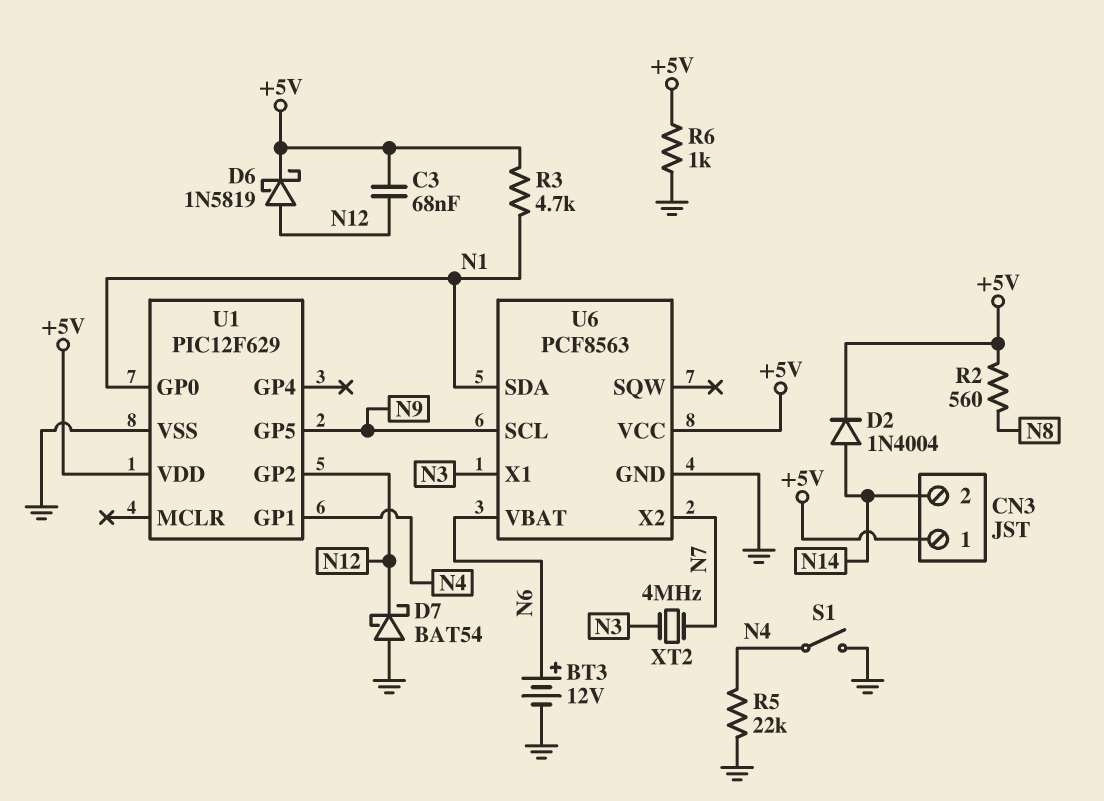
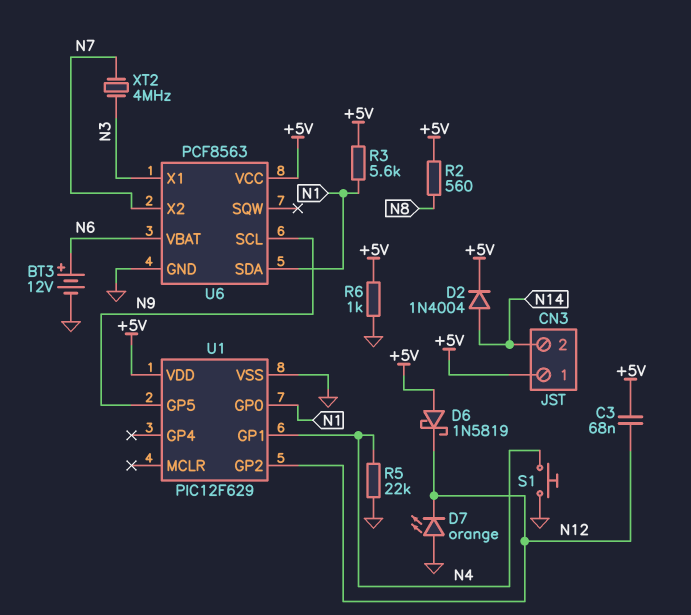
D6: schottky 1N5819 (A N12, K +5V) -> schottky 1N5819 (A +5V, K N12)
D7: schottky BAT54 (A GND, K N12) -> LED orange (A GND, K N12)
R3: 4.7k (+5V, N1) -> 5.6k (+5V, N1)
S1: switch (GND, N4) -> button (GND, N4)

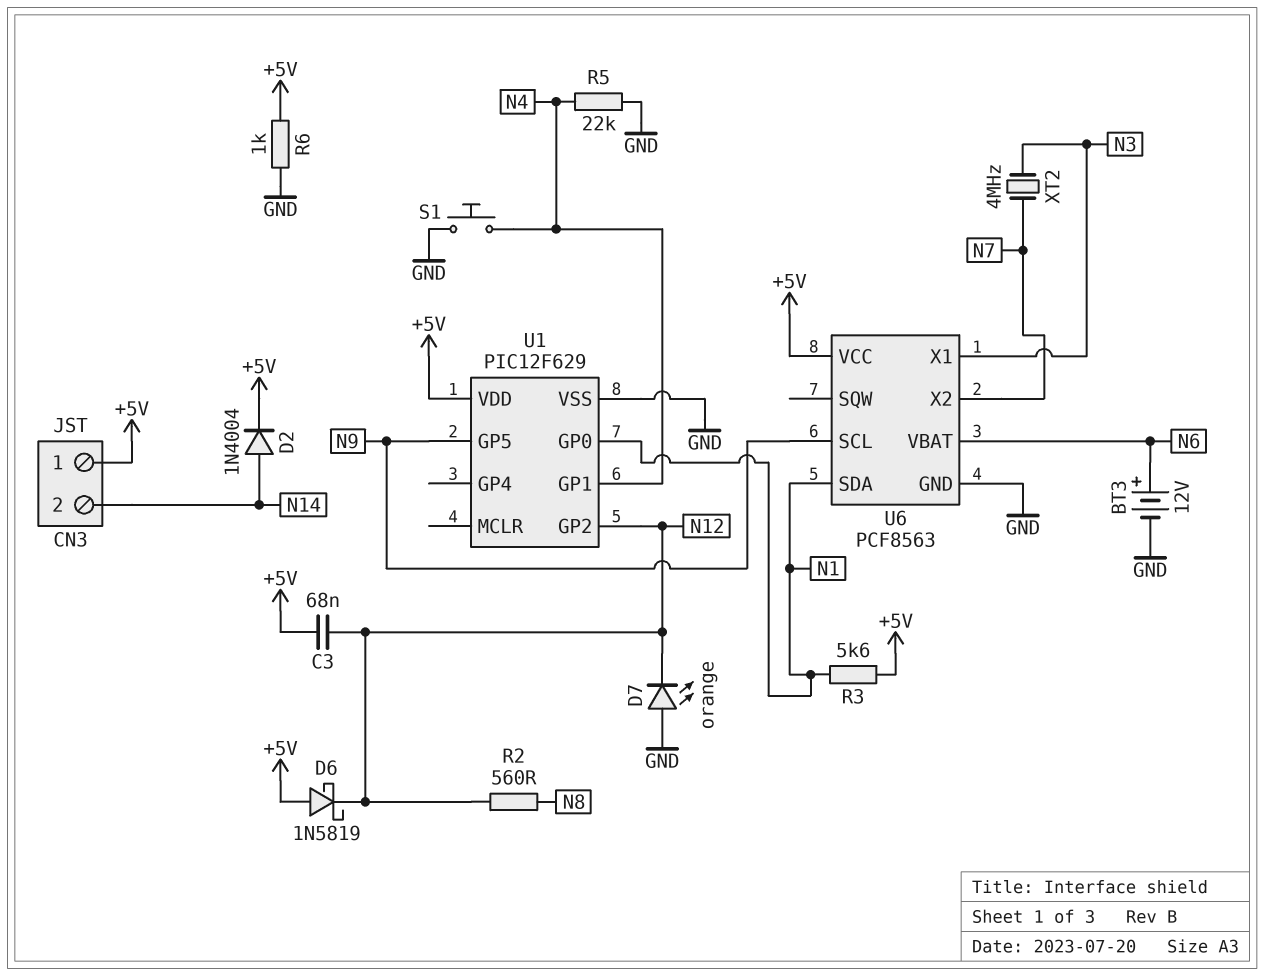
R2: 560 (+5V, N8) -> 560 (N8, N12)

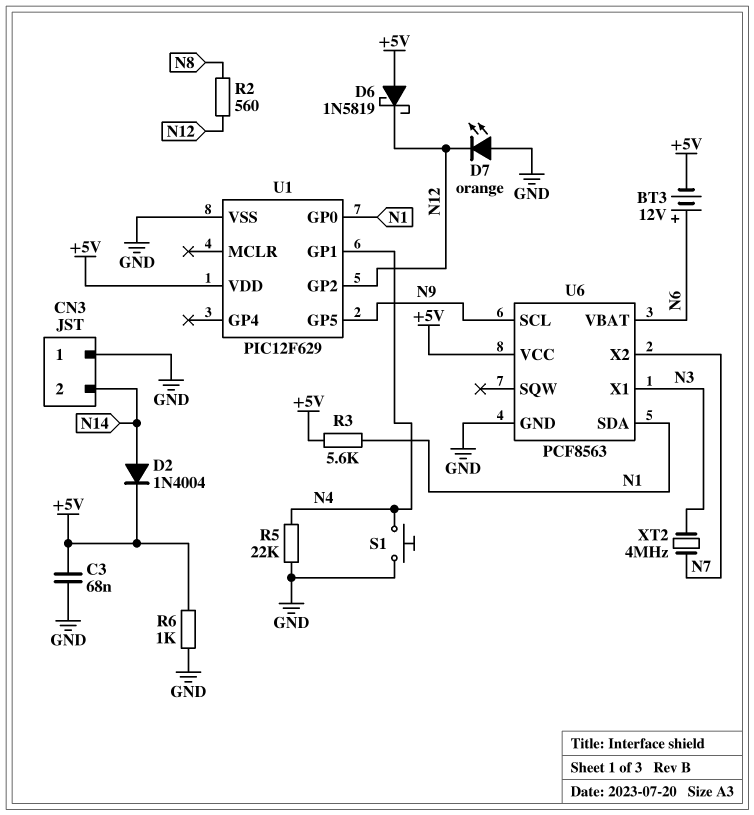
BT3: 12V (plus N6, minus GND) -> 12V (plus N6, minus +5V)
C3: 68nF (+5V, N12) -> 68nF (+5V, GND)
CN3 pin 1: +5V -> GND

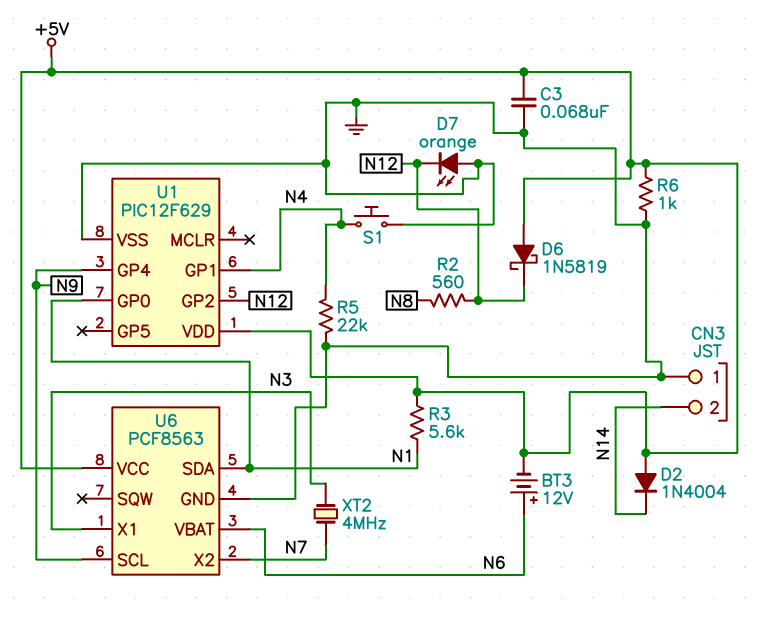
D2: diode 1N4004 (A N14, K +5V) -> diode 1N4004 (A +5V, K N14)
U1 pin GP4: none -> N9
U1 pin GP5: N9 -> none

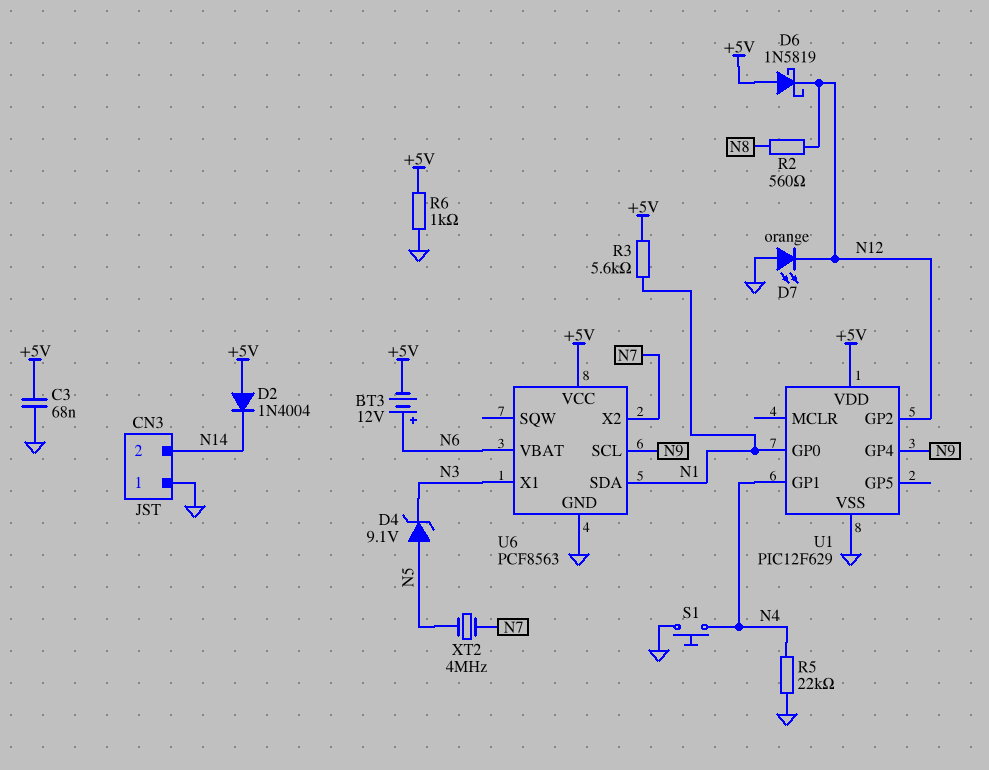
D4: none -> zener 9.1V (A N5, K N3)
XT2: 4MHz (N3, N7) -> 4MHz (N5, N7)

